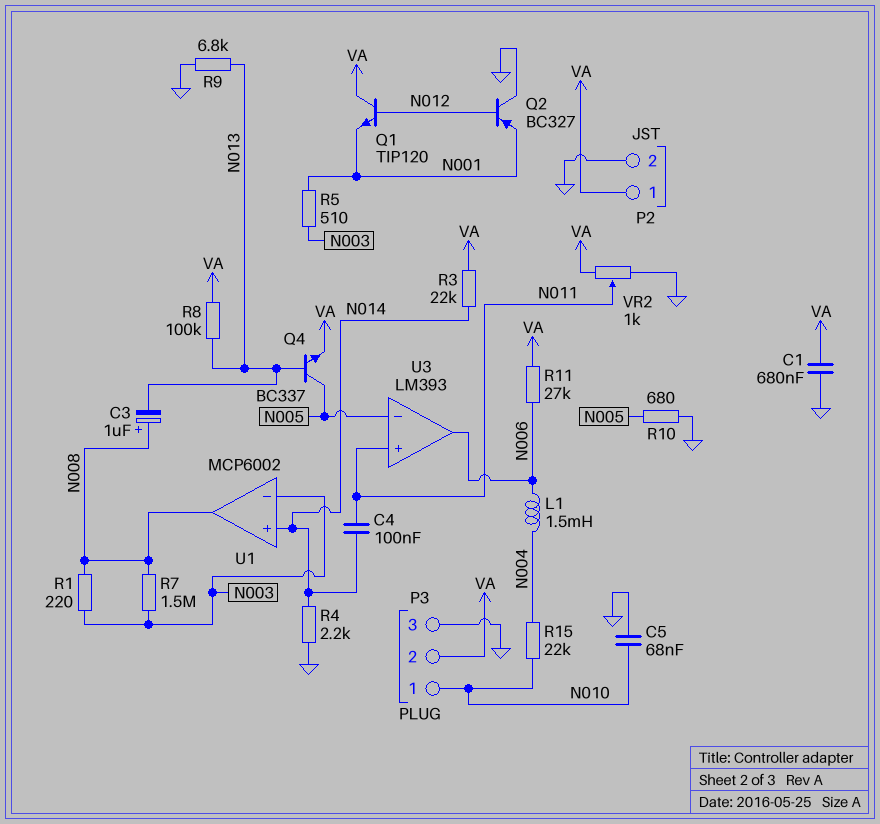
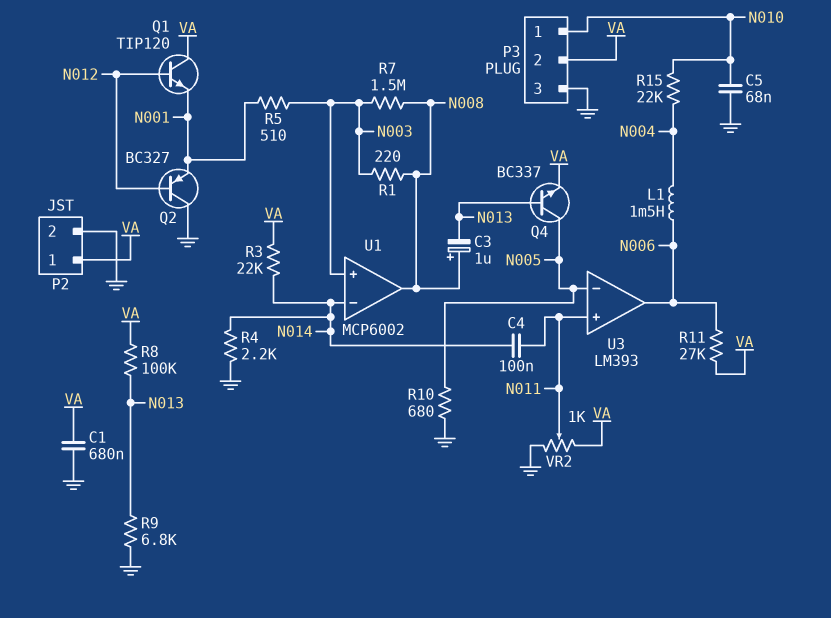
U1 pin in+: N014 -> N003
U1 pin in-: N003 -> N014

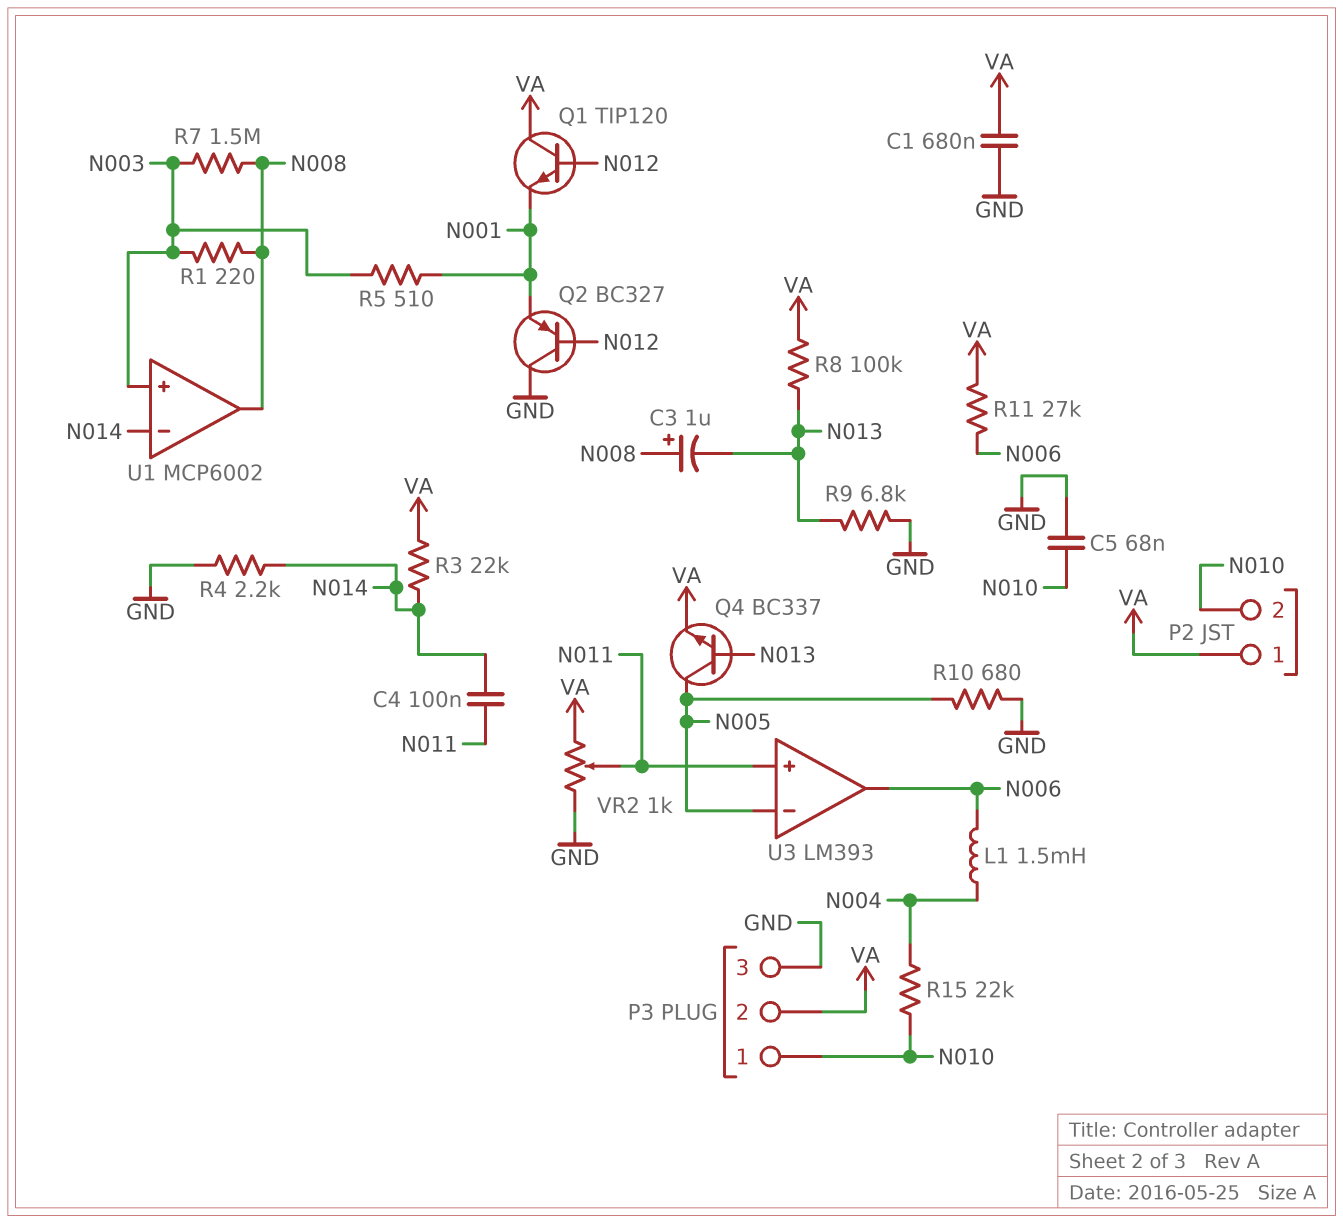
P2 pin 2: GND -> N010

